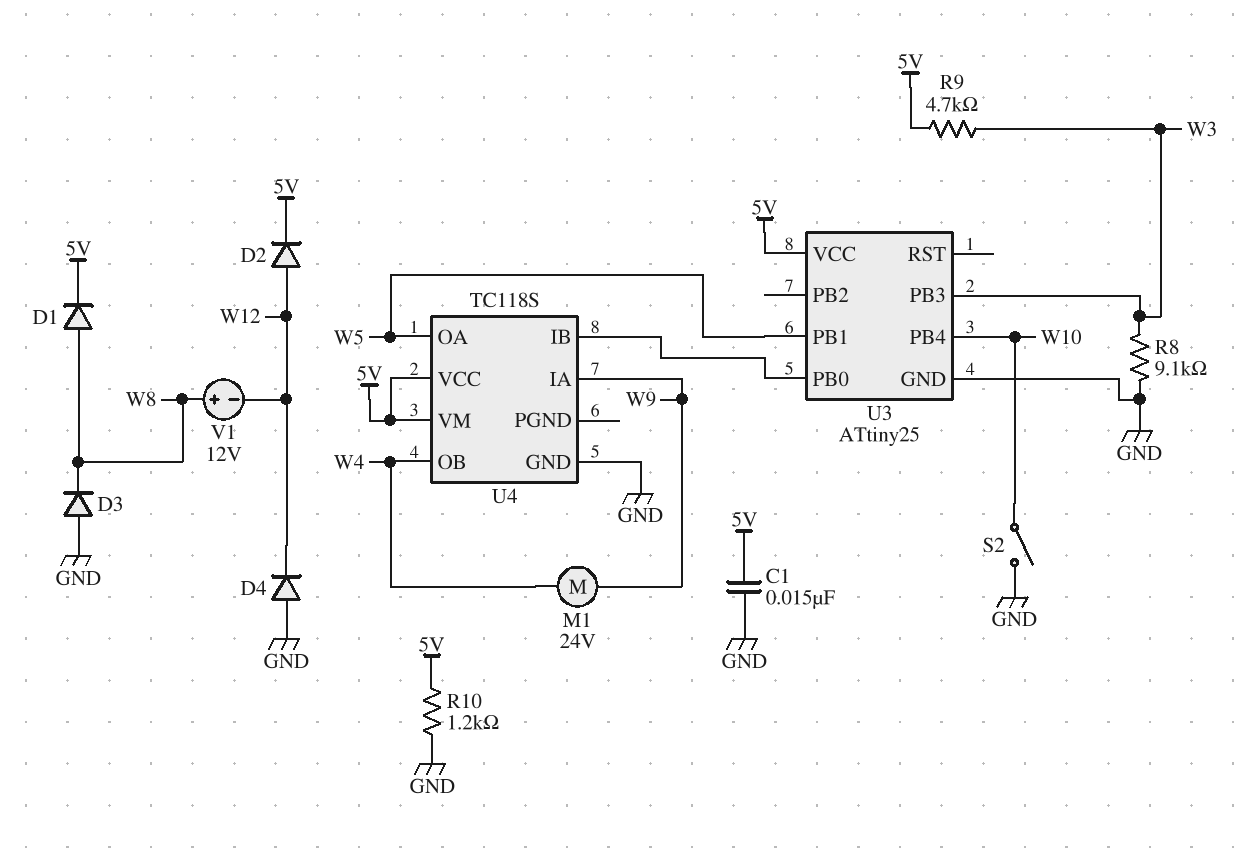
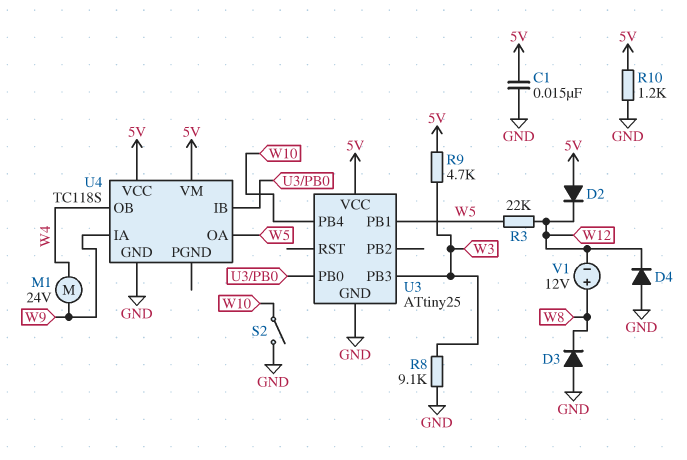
D1: diode (A W8, K 5V) -> none
D2: diode (A W12, K 5V) -> diode (A 5V, K W12)
R3: none -> 22k (W5, W12)

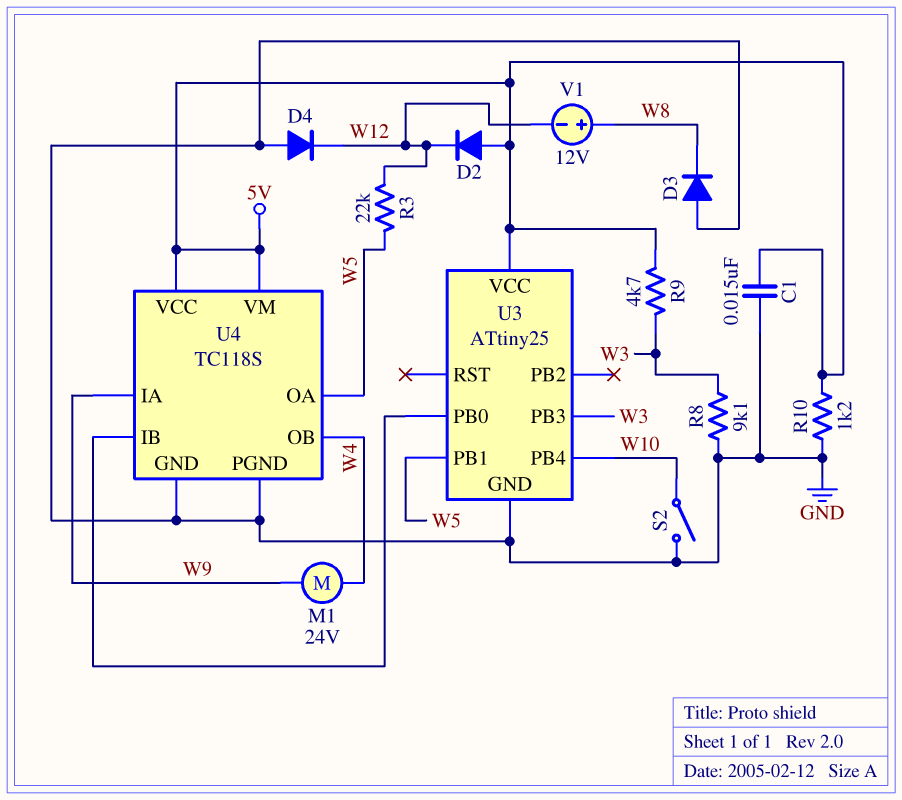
U4 pin PGND: none -> GND

